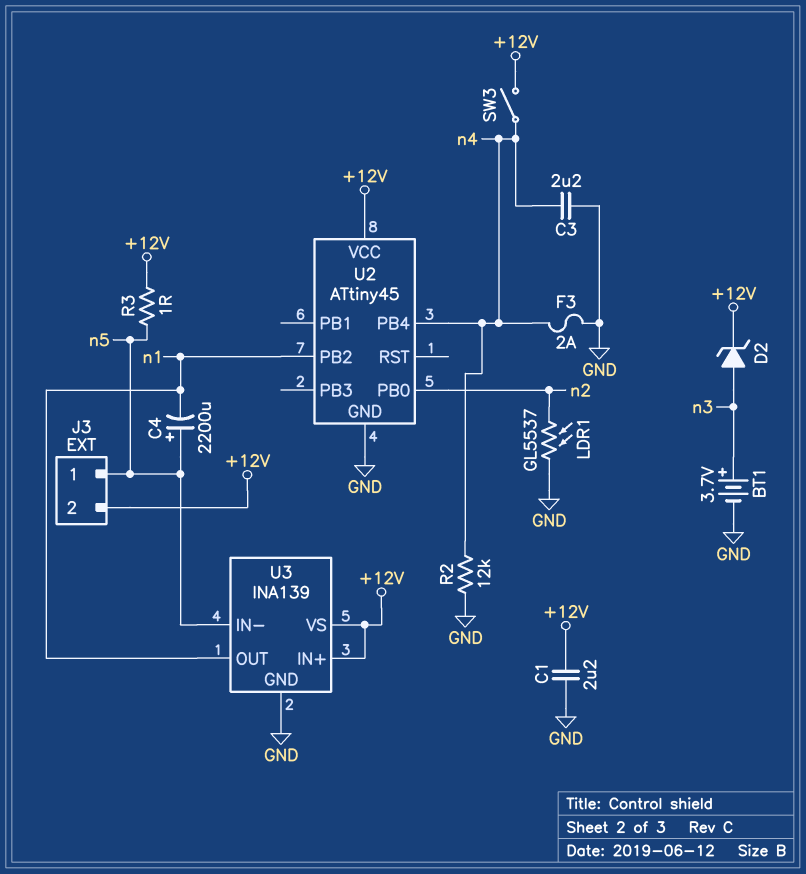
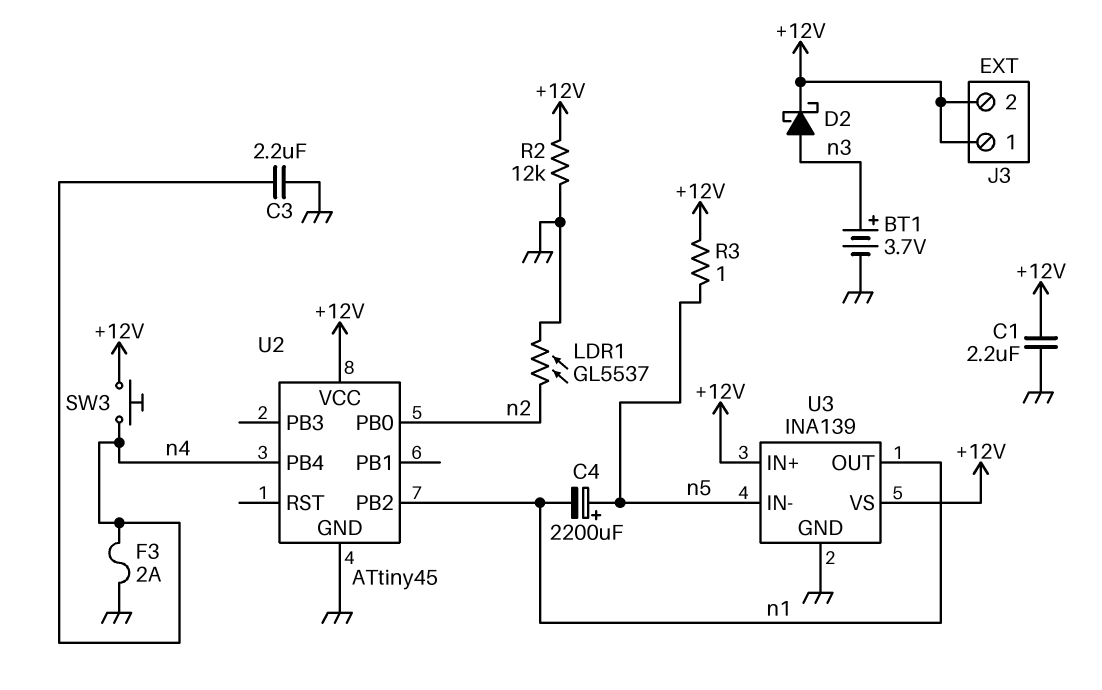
D2: zener (A n3, K +12V) -> schottky (A n3, K +12V)
J3 pin 1: n5 -> +12V
R2: 12k (GND, n4) -> 12k (+12V, GND)
SW3: switch (+12V, n4) -> button (+12V, n4)

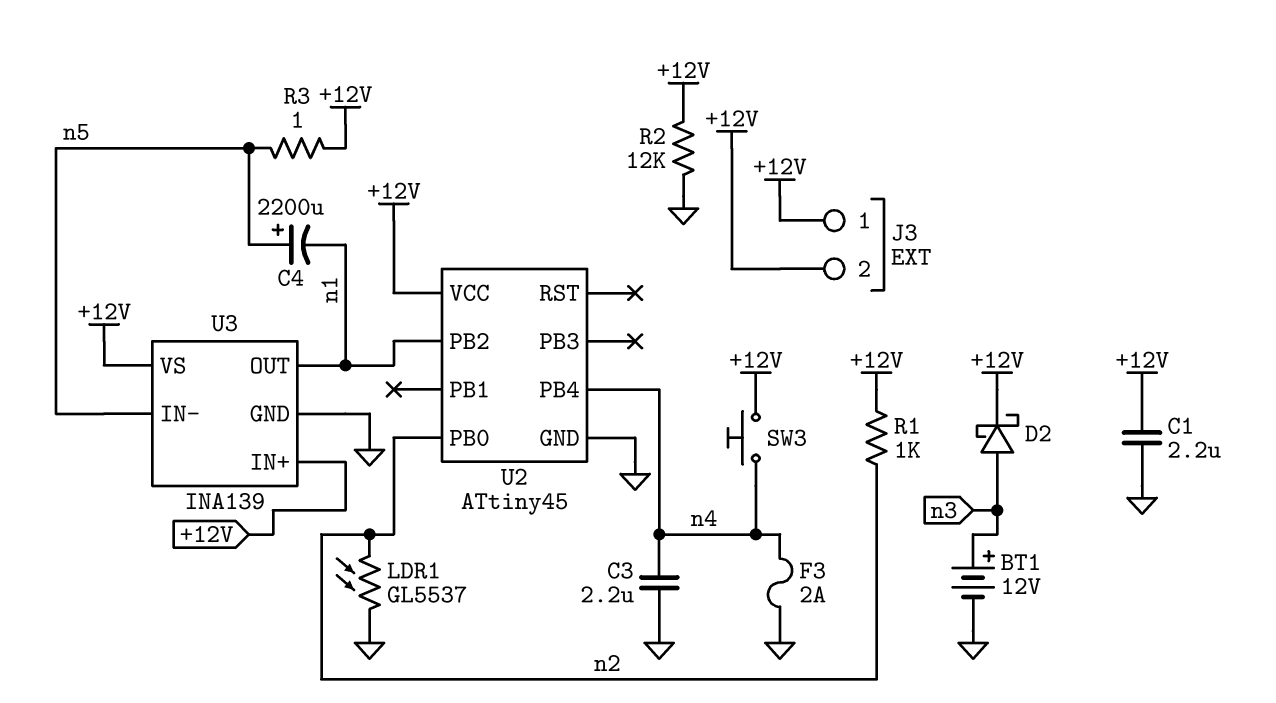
BT1: 3.7V (plus n3, minus GND) -> 12V (plus n3, minus GND)
R1: none -> 1k (+12V, n2)

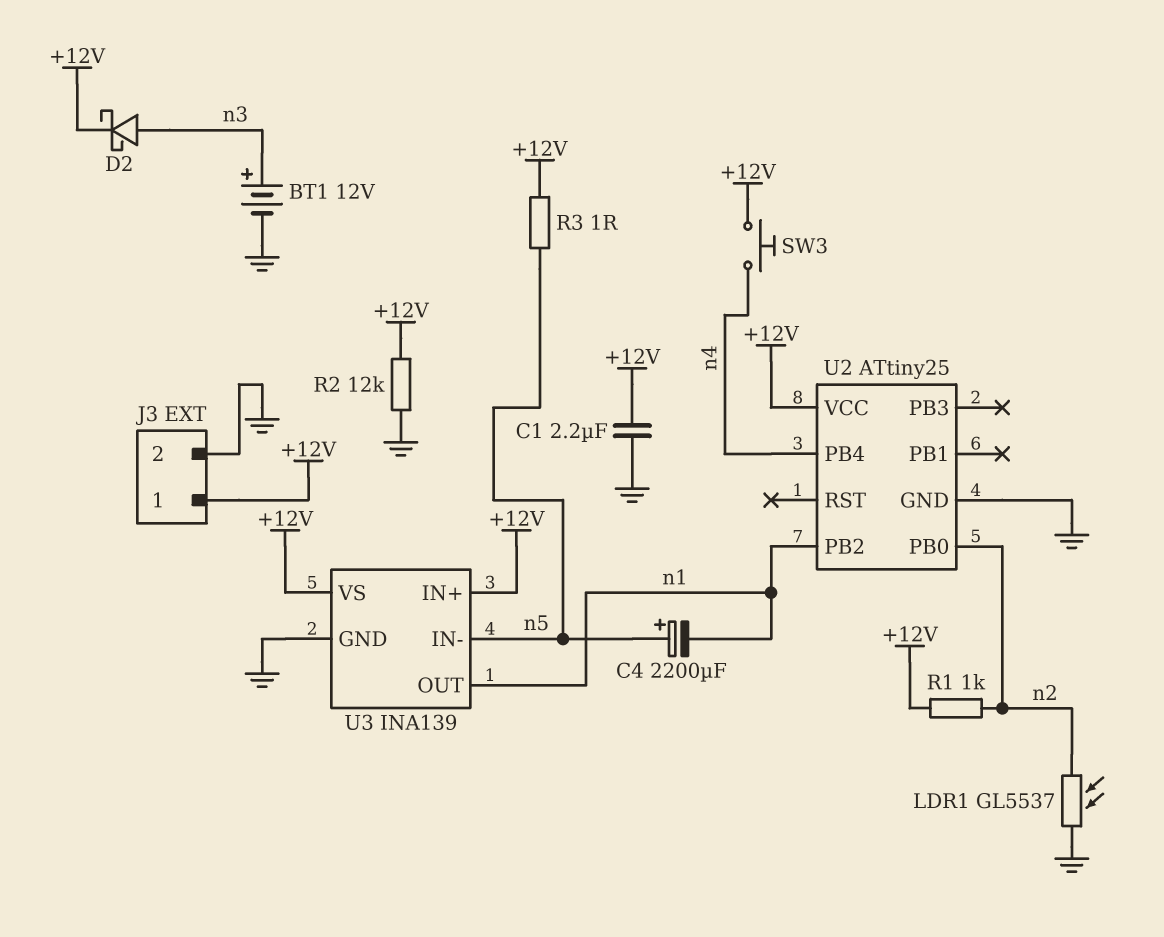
C3: 2.2uF (GND, n4) -> none
F3: 2A (GND, n4) -> none
J3 pin 2: +12V -> GND
U2: ATtiny45 -> ATtiny25

